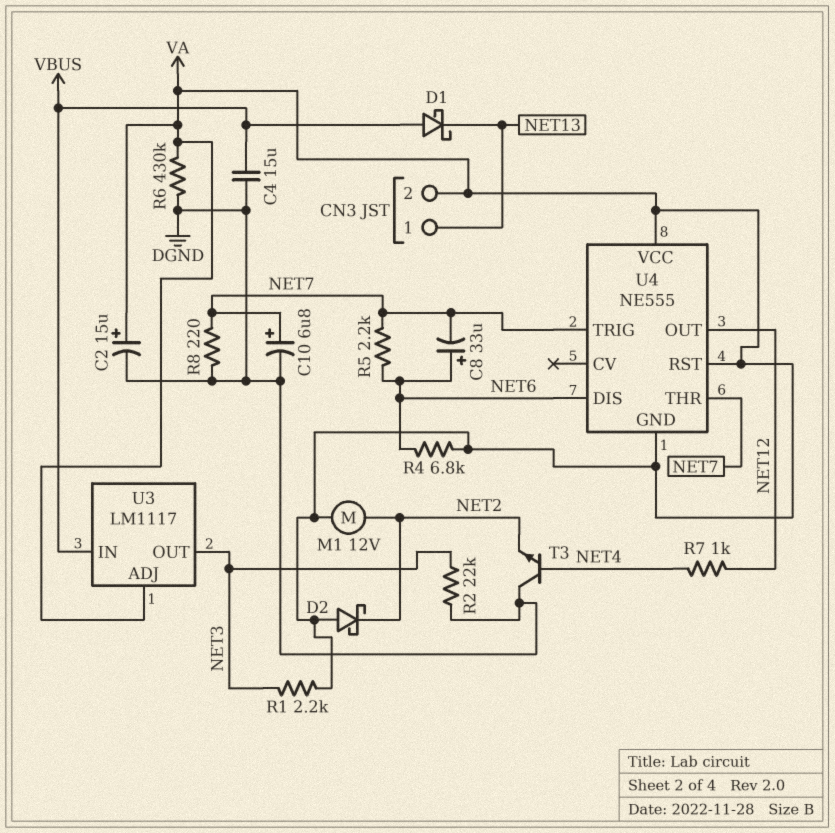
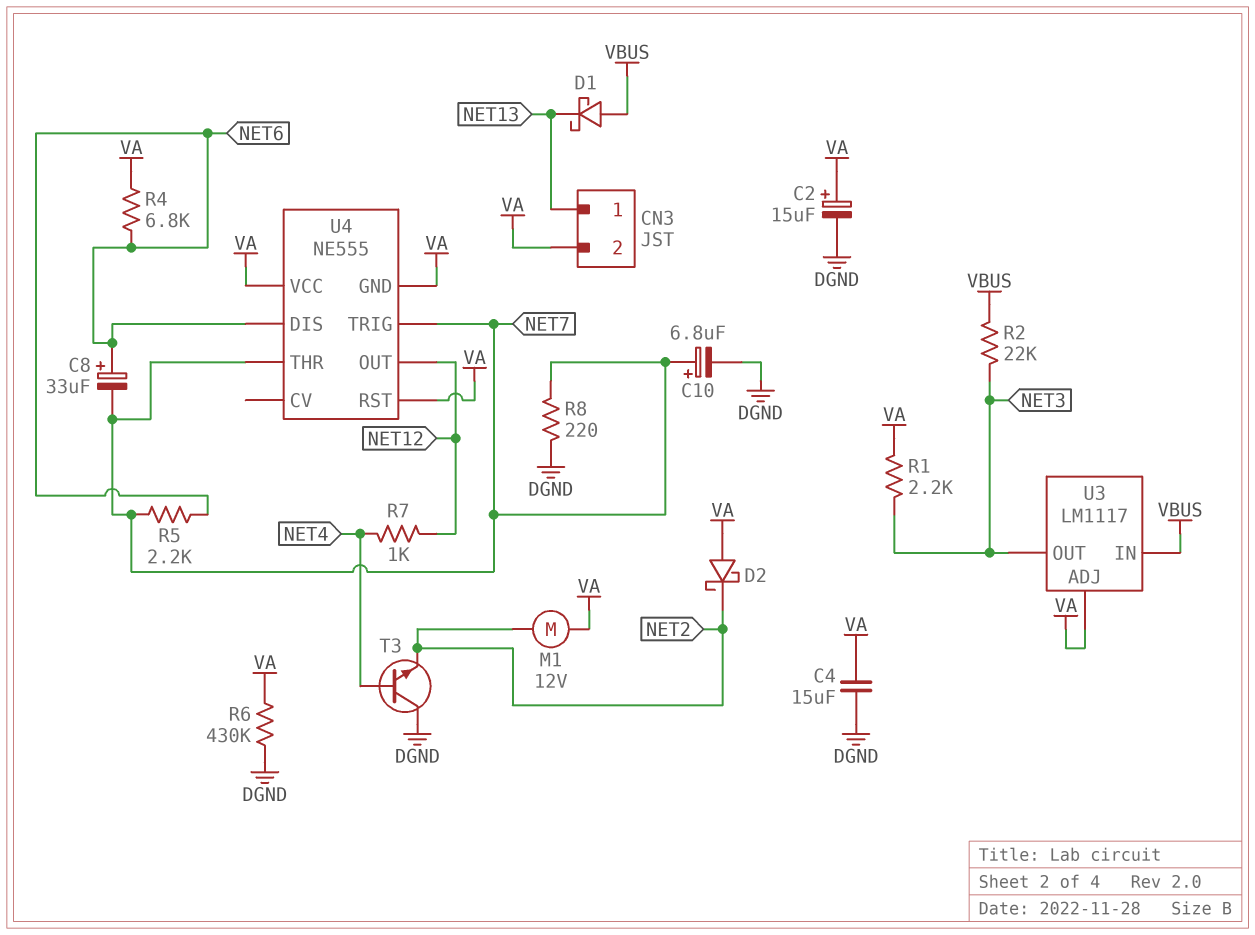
C4: 15uF (DGND, VBUS) -> 15uF (DGND, VA)
R2: 22k (DGND, NET3) -> 22k (NET3, VBUS)

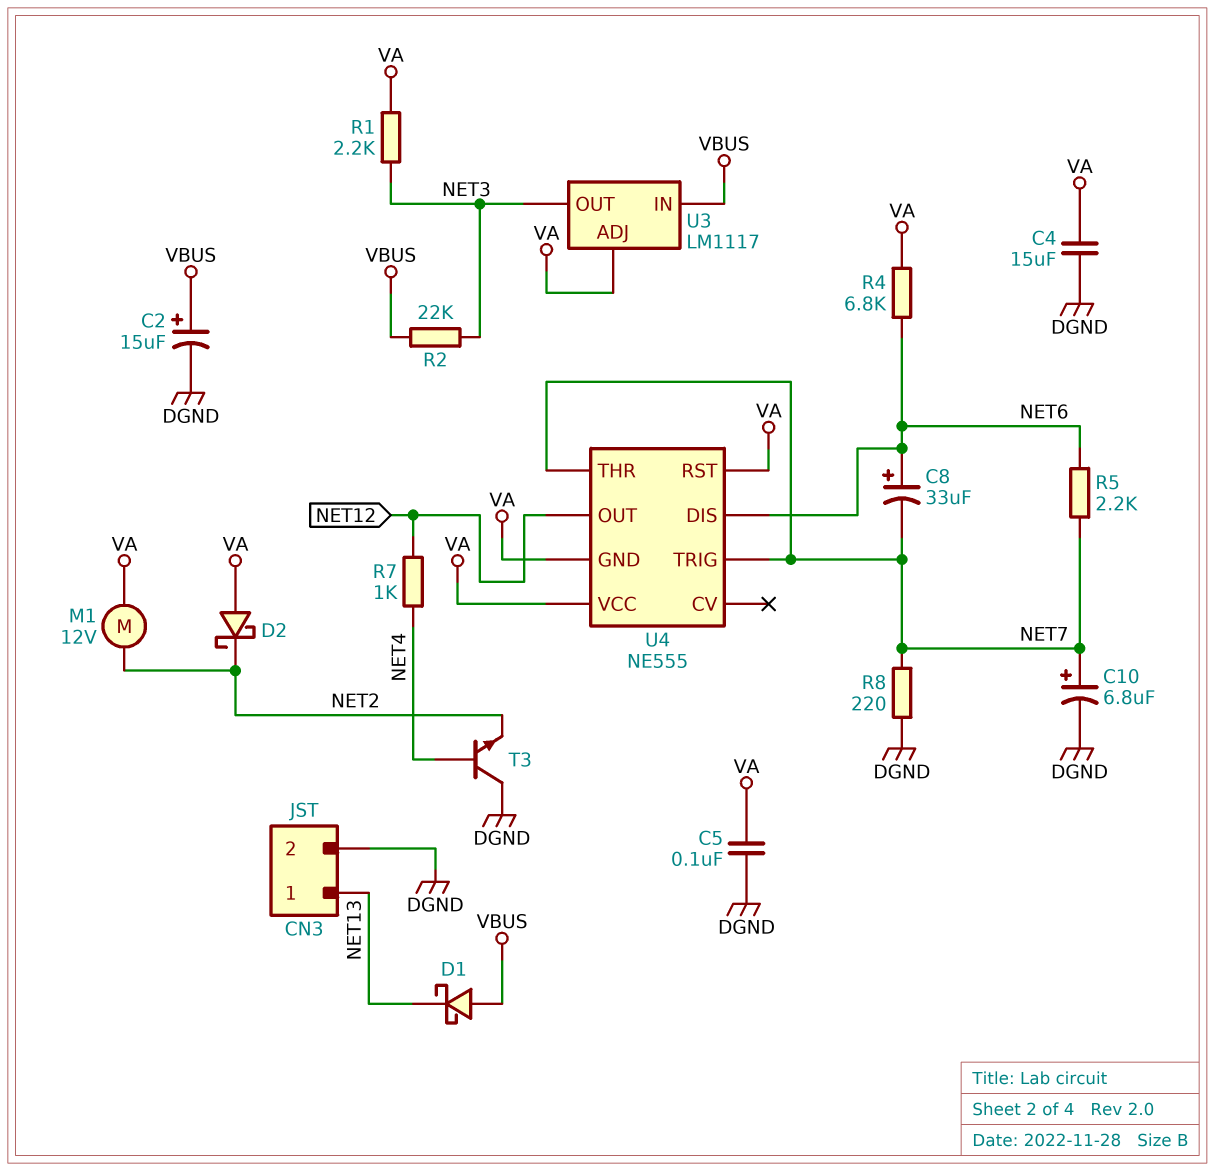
C2: 15uF (plus VA, minus DGND) -> 15uF (plus VBUS, minus DGND)
C5: none -> 100nF (DGND, VA)
CN3 pin 2: VA -> DGND
R6: 430k (DGND, VA) -> none

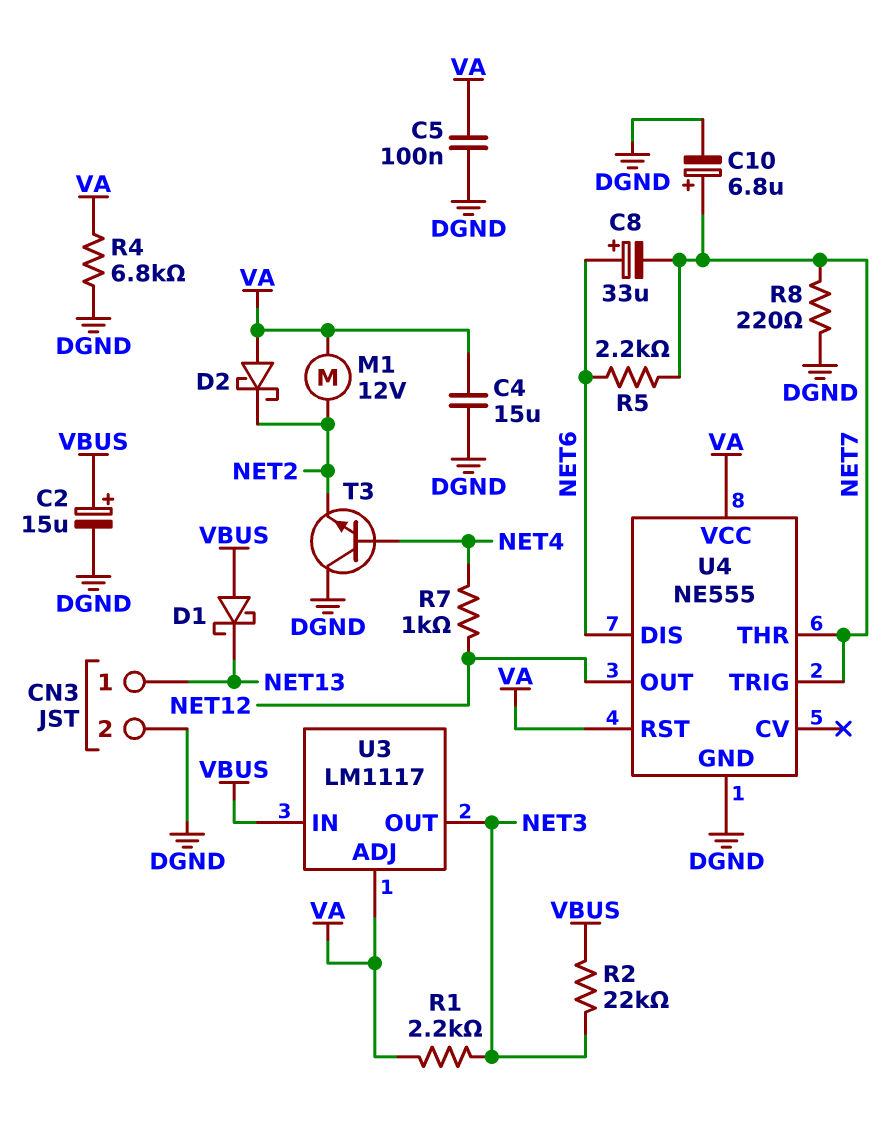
R4: 6.8k (NET6, VA) -> 6.8k (DGND, VA)
U4 pin GND: VA -> DGND

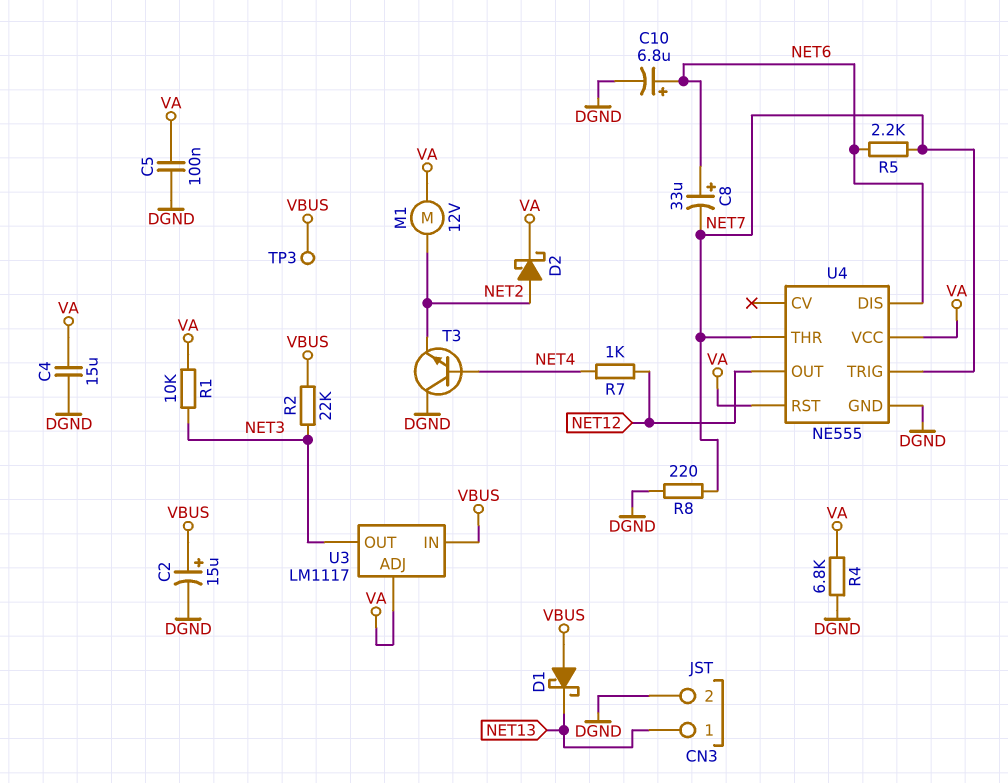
C10: 6.8uF (plus NET7, minus DGND) -> 6.8uF (plus NET6, minus DGND)
D2: schottky (A VA, K NET2) -> schottky (A NET2, K VA)
R1: 2.2k (NET3, VA) -> 10k (NET3, VA)
TP3: none -> test point (VBUS)

